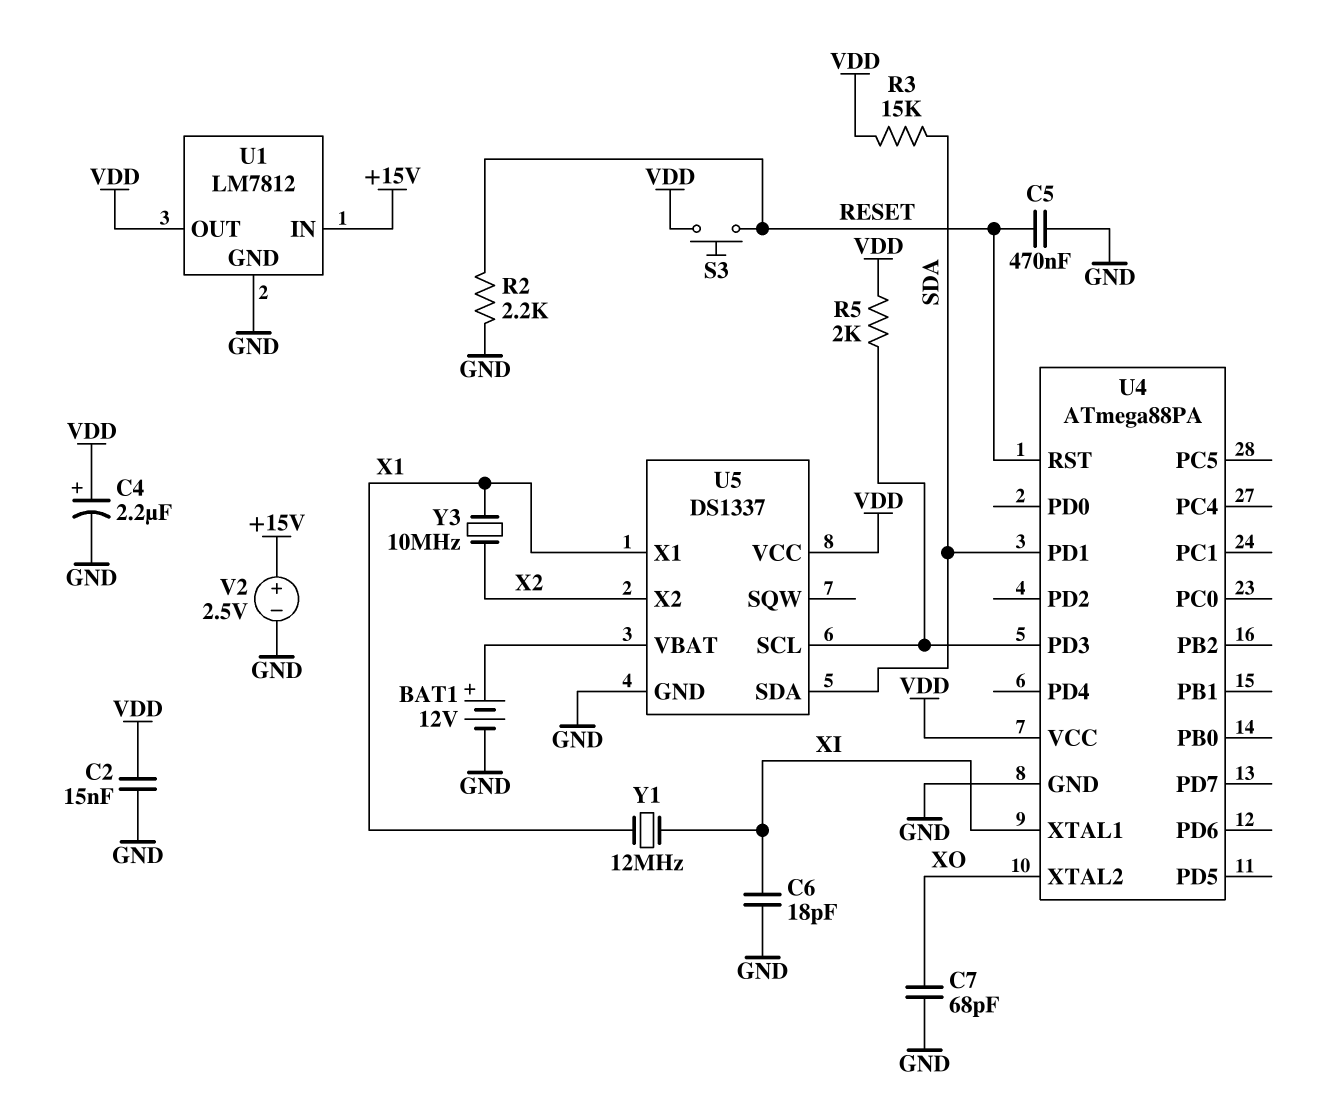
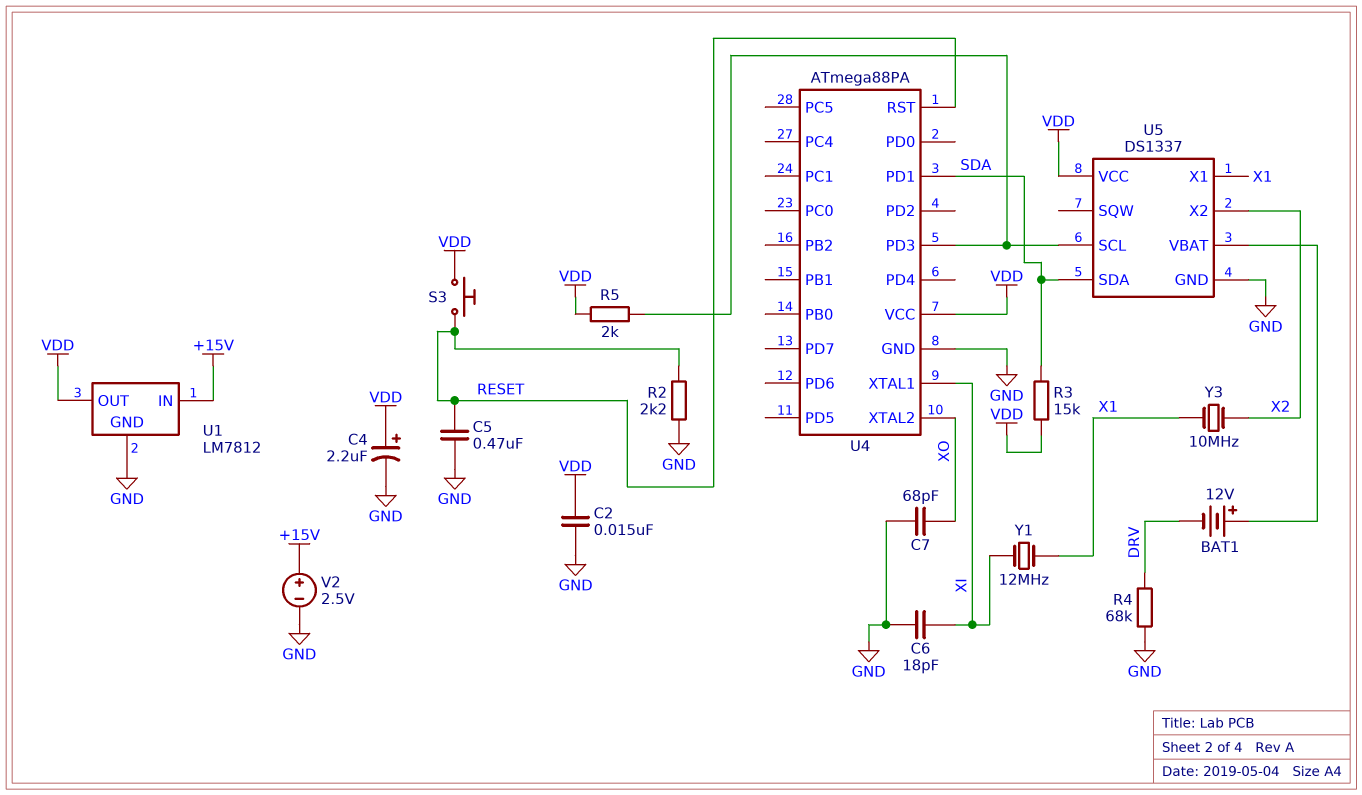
BAT1: 12V (plus U5/VBAT, minus GND) -> 12V (plus U5/VBAT, minus DRV)
R4: none -> 68k (DRV, GND)

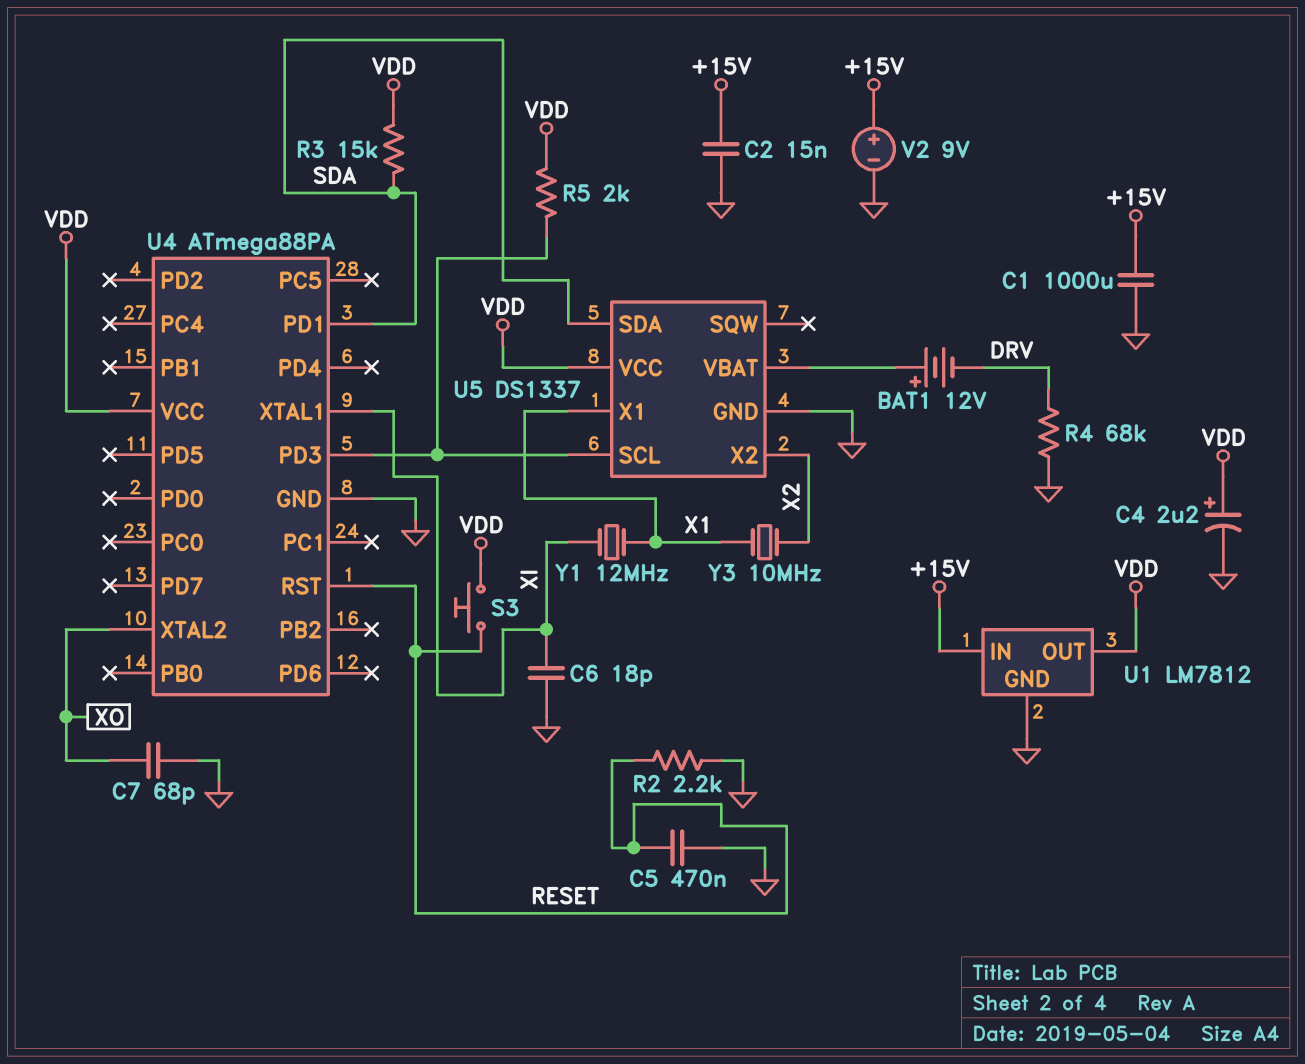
C1: none -> 1000uF (+15V, GND)
C2: 15nF (GND, VDD) -> 15nF (+15V, GND)
V2: 2.5V (plus +15V, minus GND) -> 9V (plus +15V, minus GND)

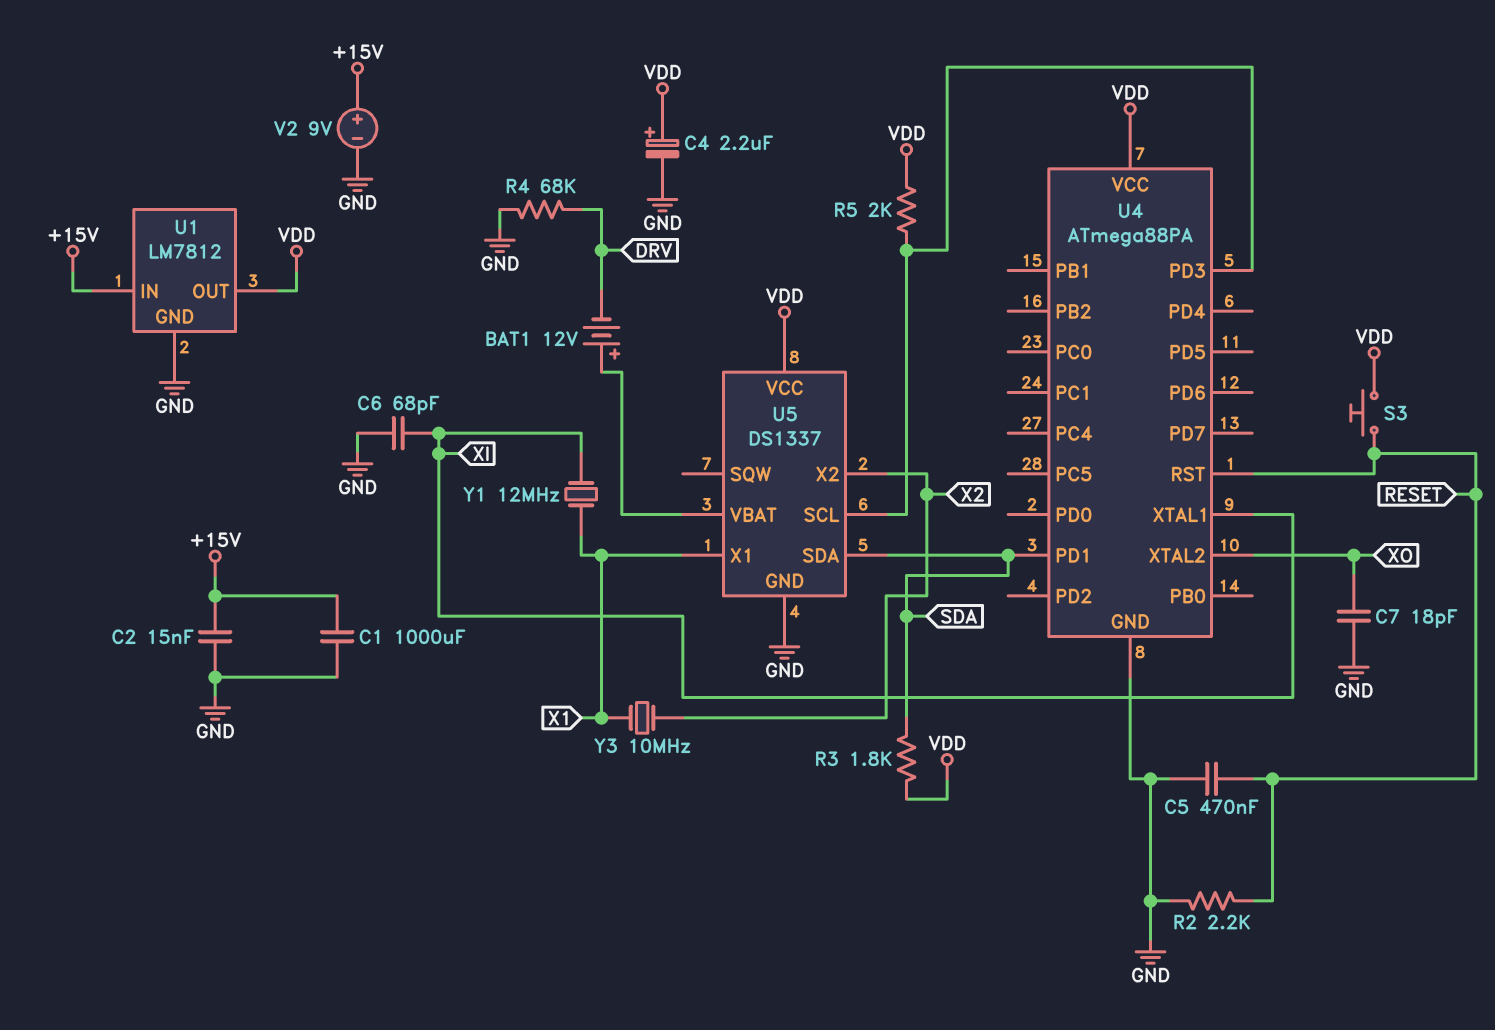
C6: 18pF (GND, XI) -> 68pF (GND, XI)
C7: 68pF (GND, XO) -> 18pF (GND, XO)
R3: 15k (SDA, VDD) -> 1.8k (SDA, VDD)

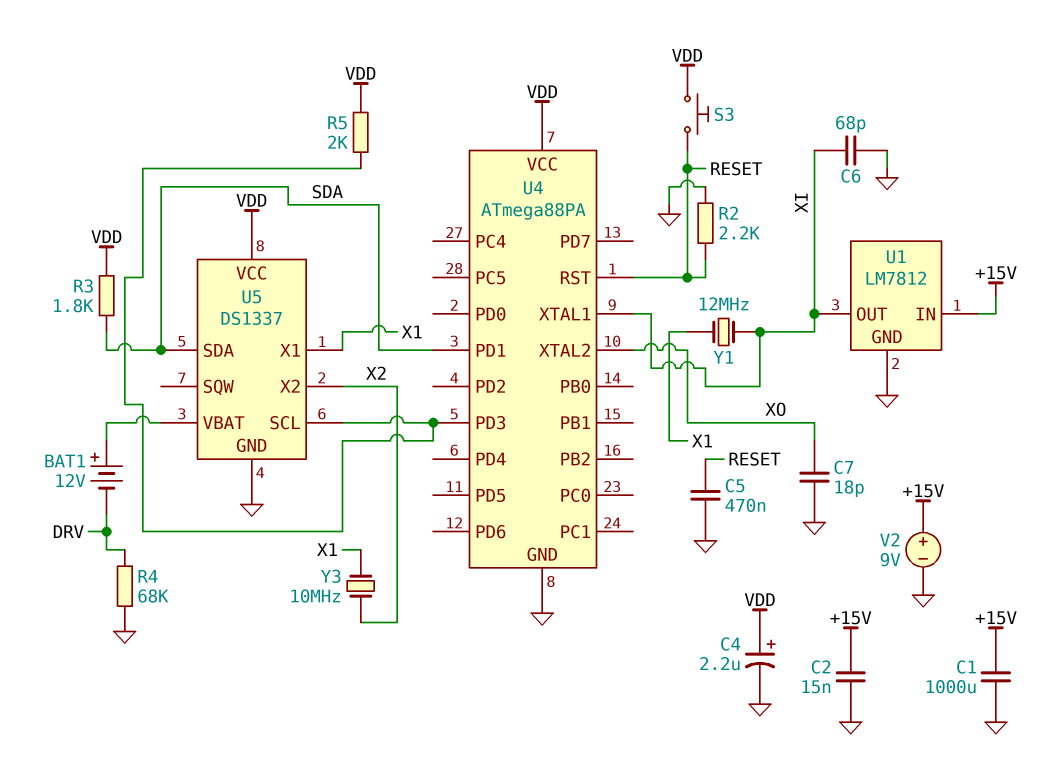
U1 pin OUT: VDD -> XI

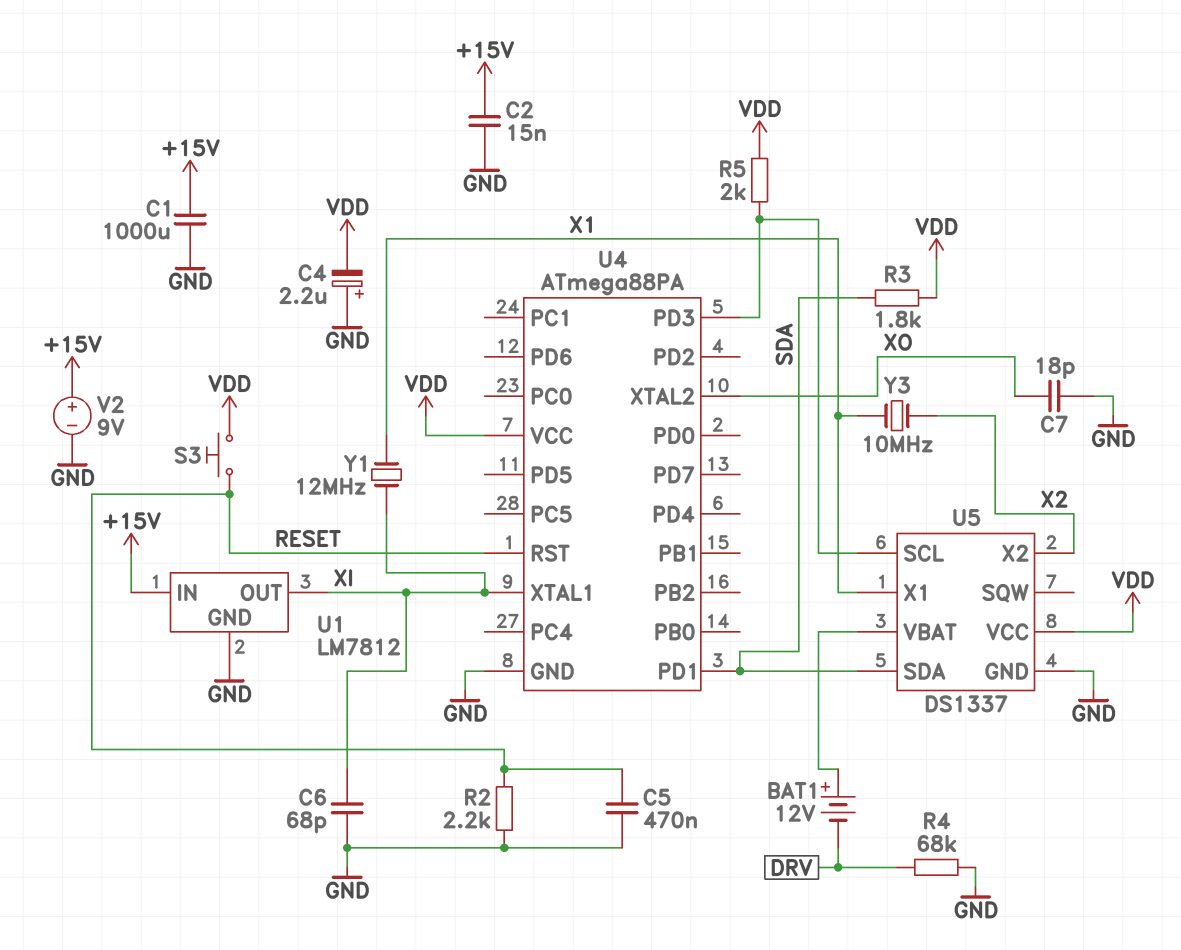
C4: 2.2uF (plus VDD, minus GND) -> 2.2uF (plus GND, minus VDD)

